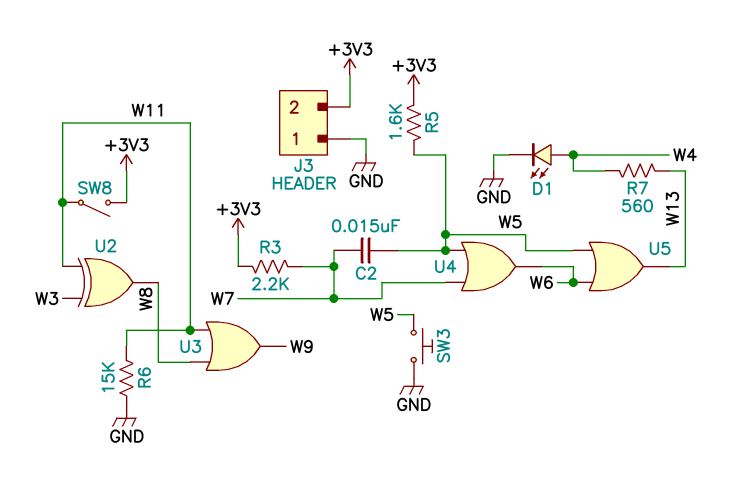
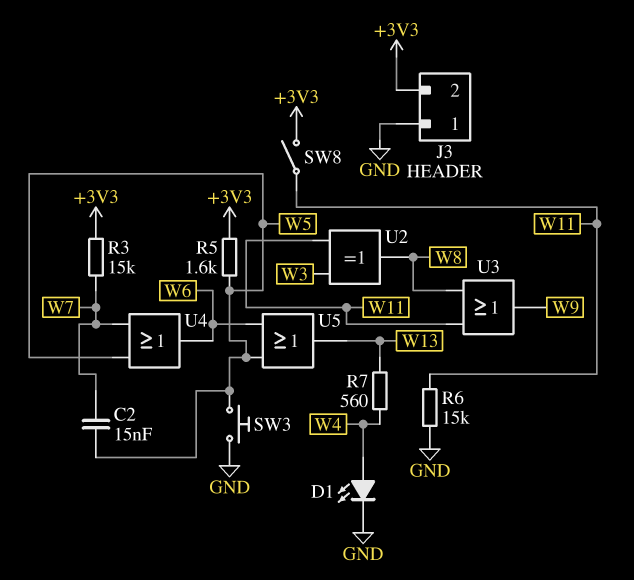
R3: 2.2k (+3V3, W7) -> 15k (+3V3, W7)

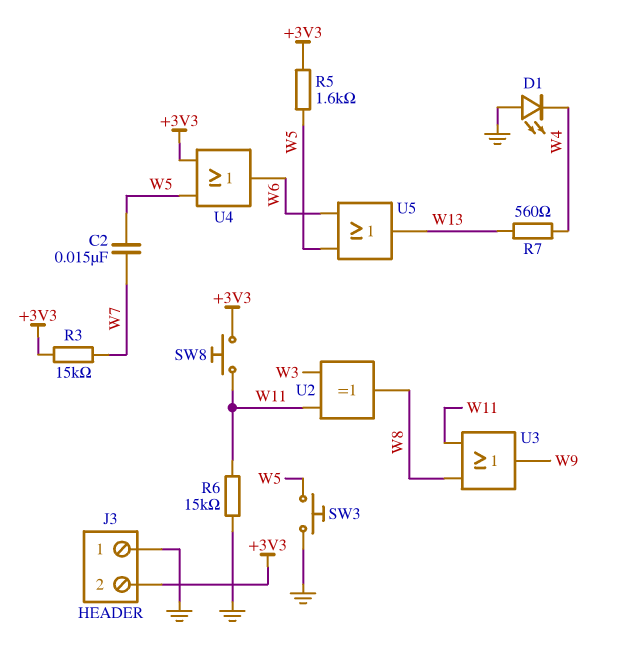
D1: LED (A W4, K GND) -> LED (A GND, K W4)
SW8: switch (+3V3, W11) -> button (+3V3, W11)
U4: OR (in W5, in W7, out W6) -> OR (in +3V3, in W5, out W6)

